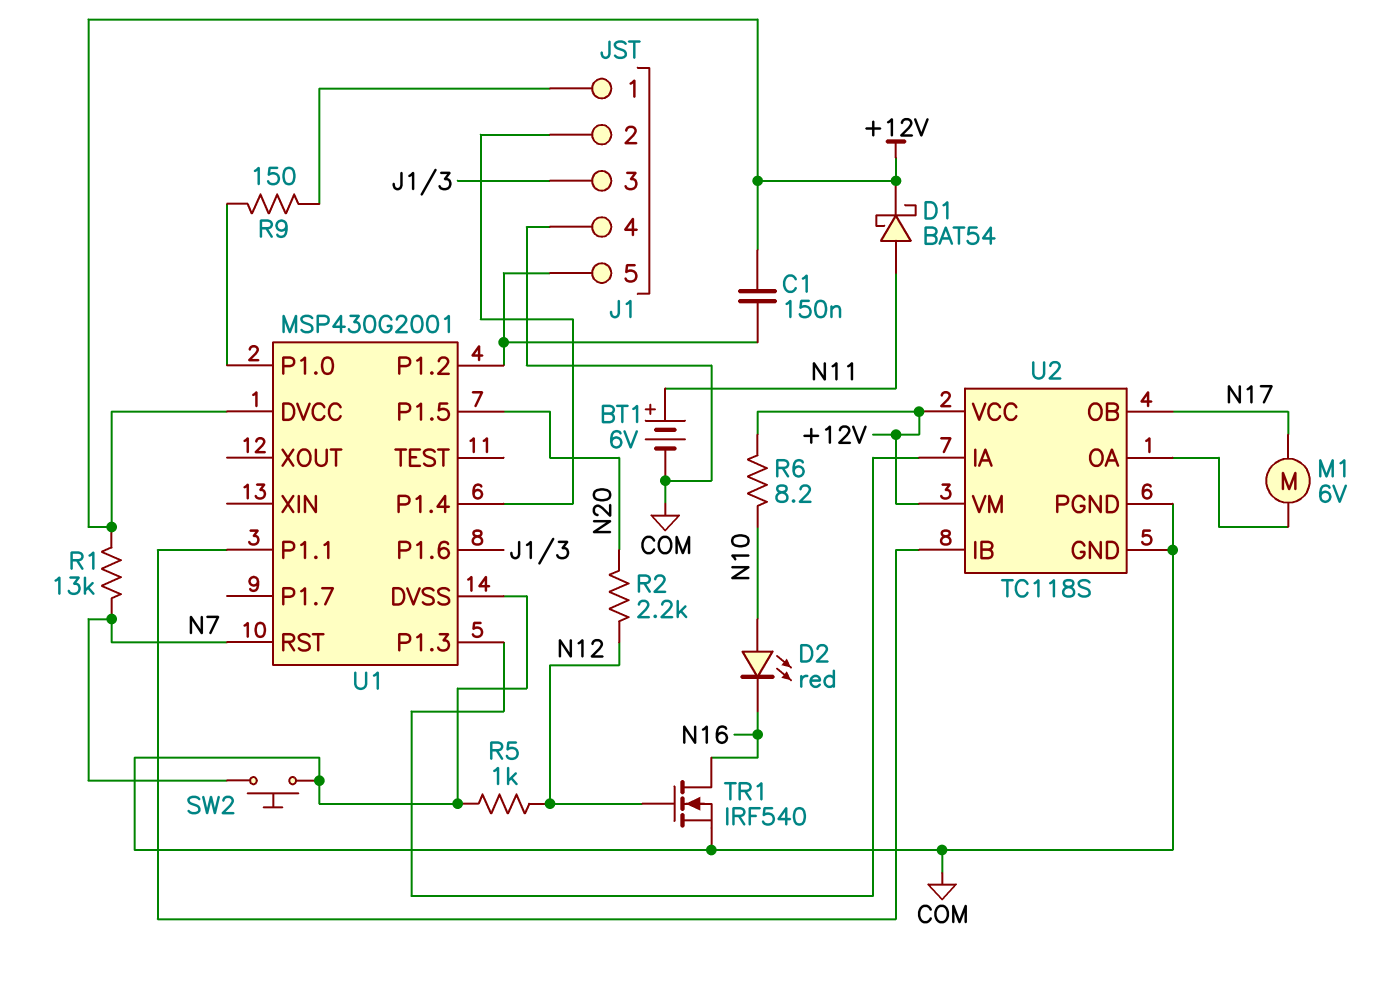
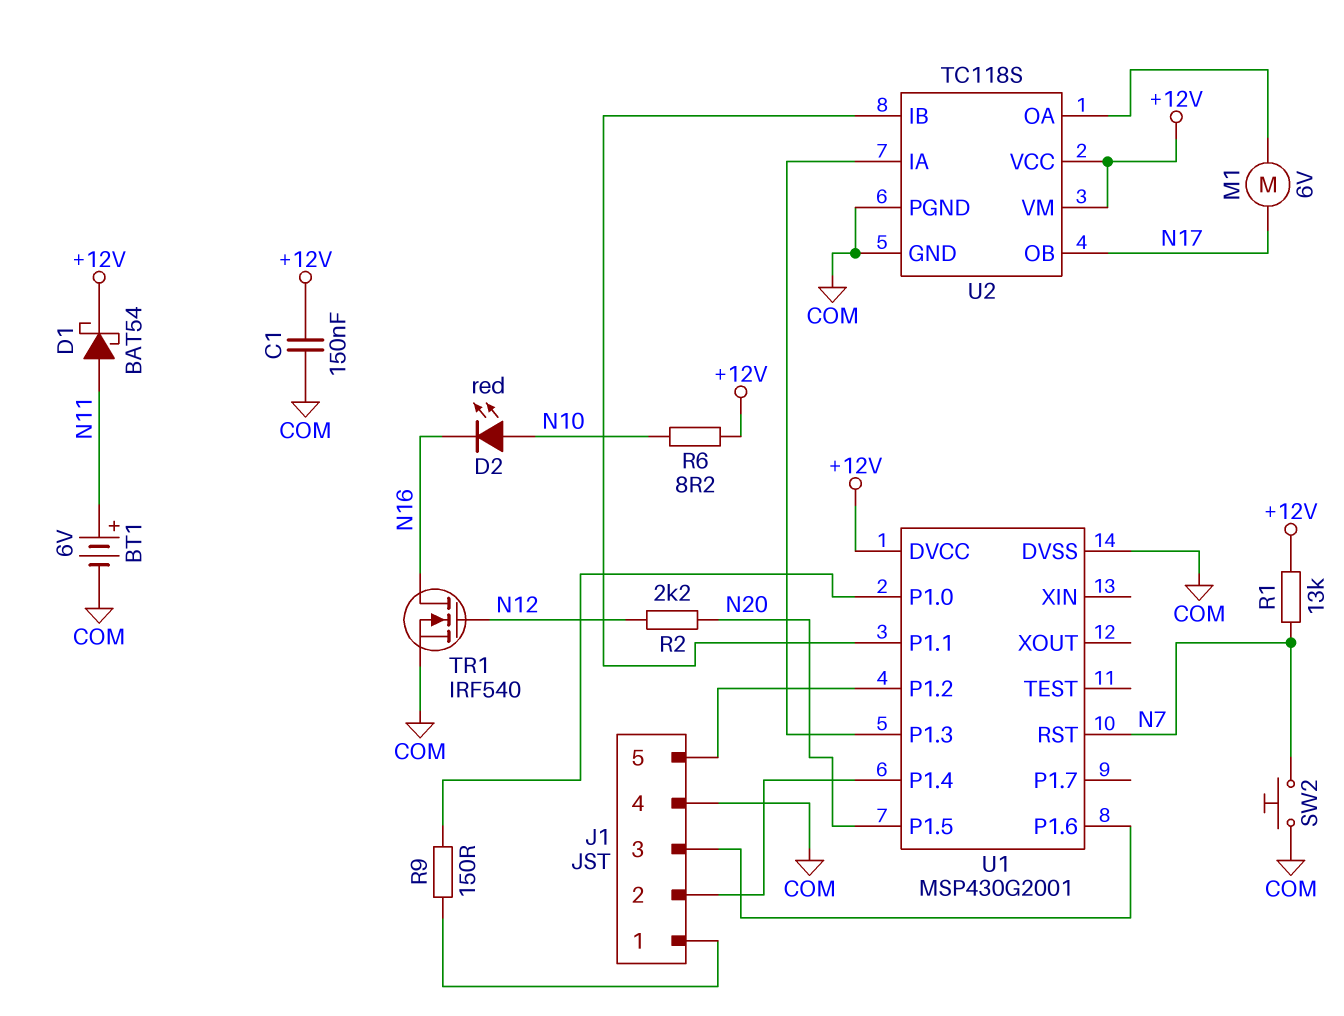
C1: 150nF (+12V, J1/5) -> 150nF (+12V, COM)
R5: 1k (COM, N12) -> none

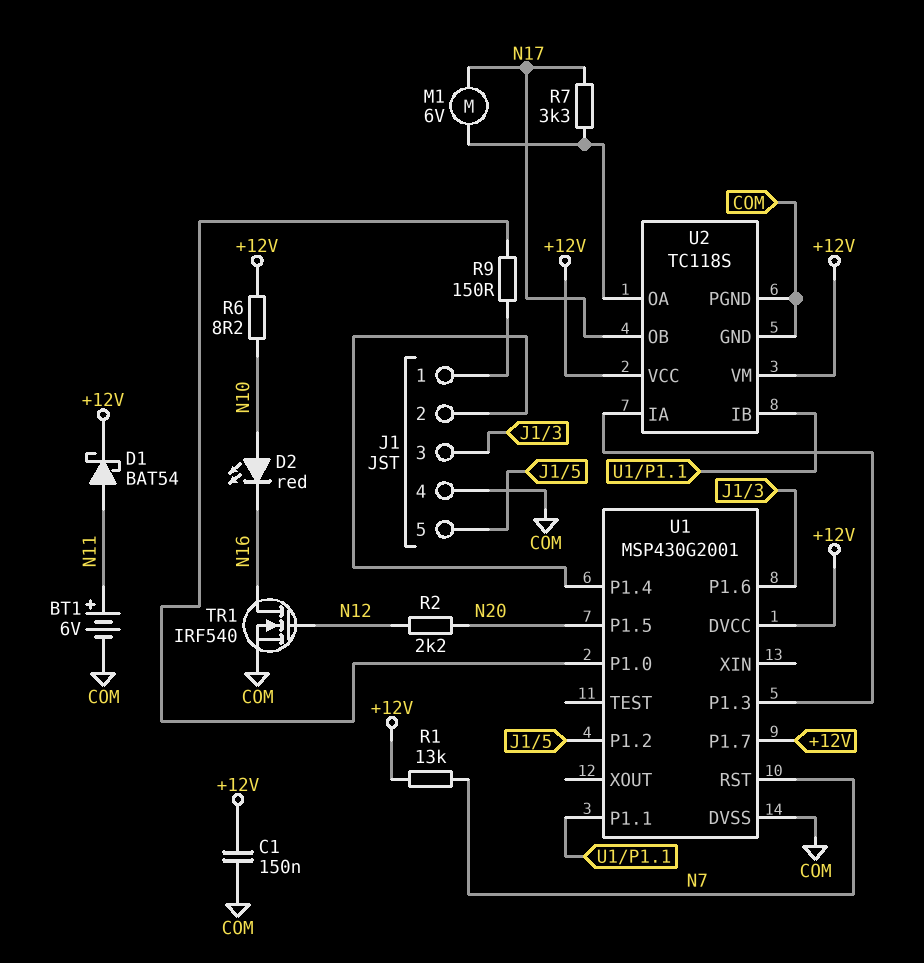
R7: none -> 3.3k (N17, U2/OA)
SW2: button (COM, N7) -> none
U1 pin P1.7: none -> +12V

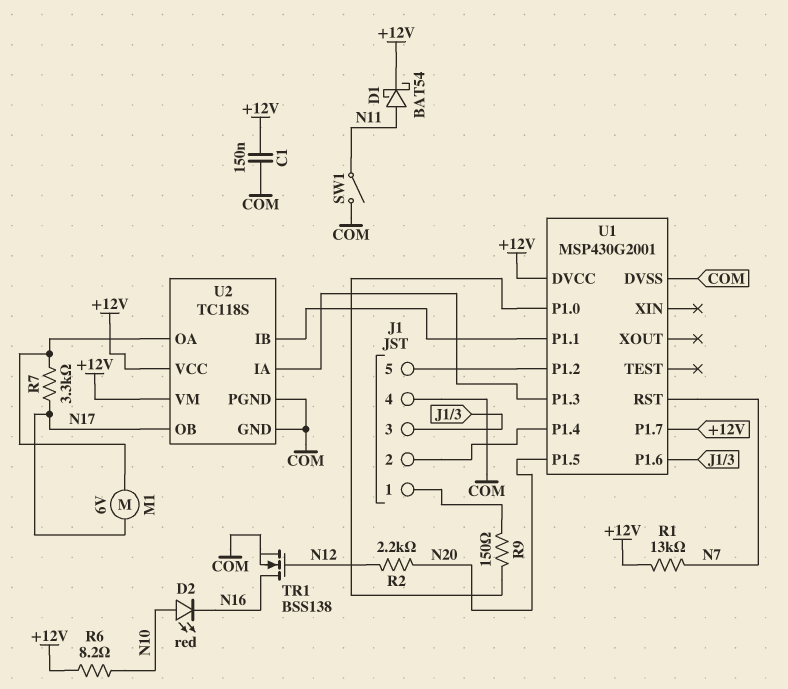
BT1: 6V (plus N11, minus COM) -> none
SW1: none -> switch (COM, N11)
TR1: NMOS IRF540 (G N12, D N16, S COM) -> NMOS BSS138 (G N12, D N16, S COM)

